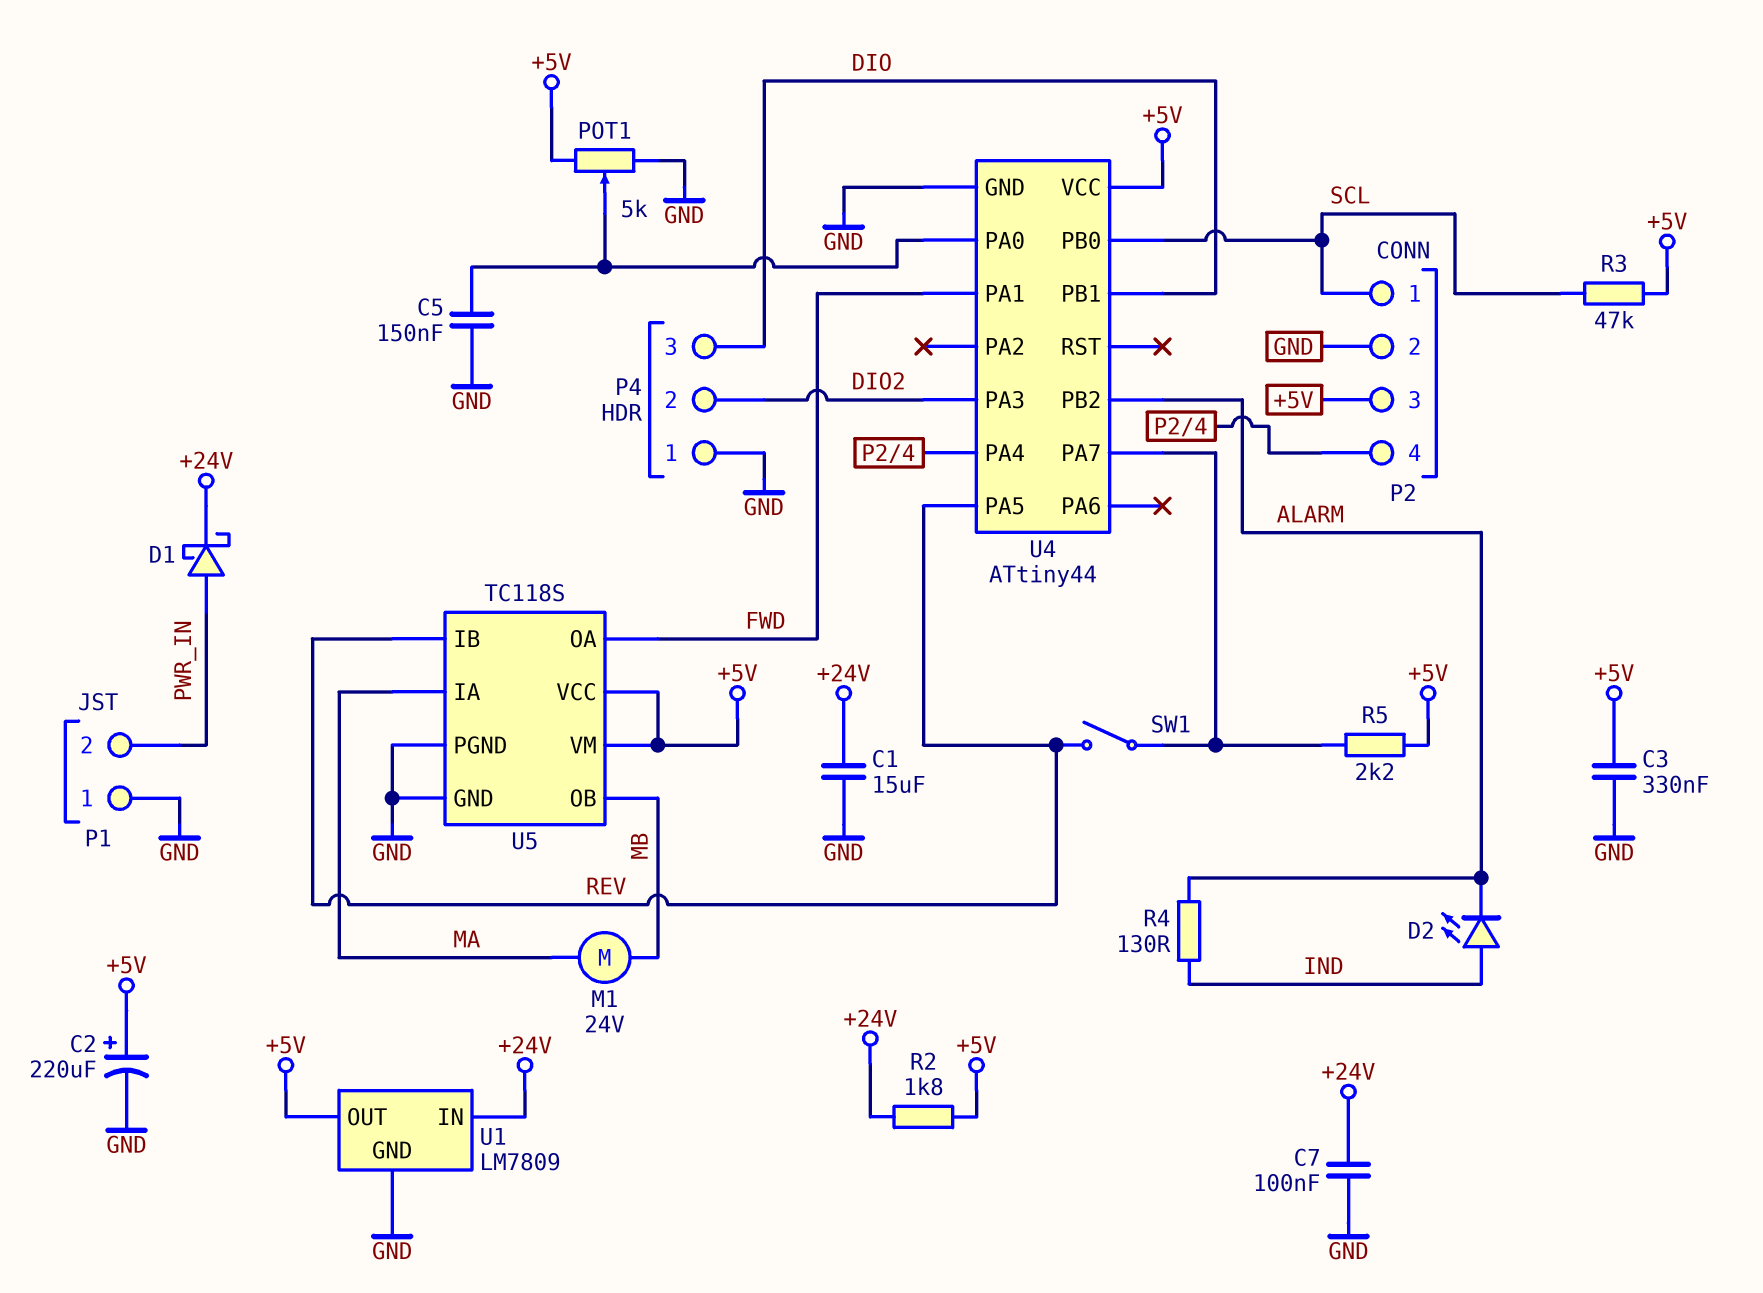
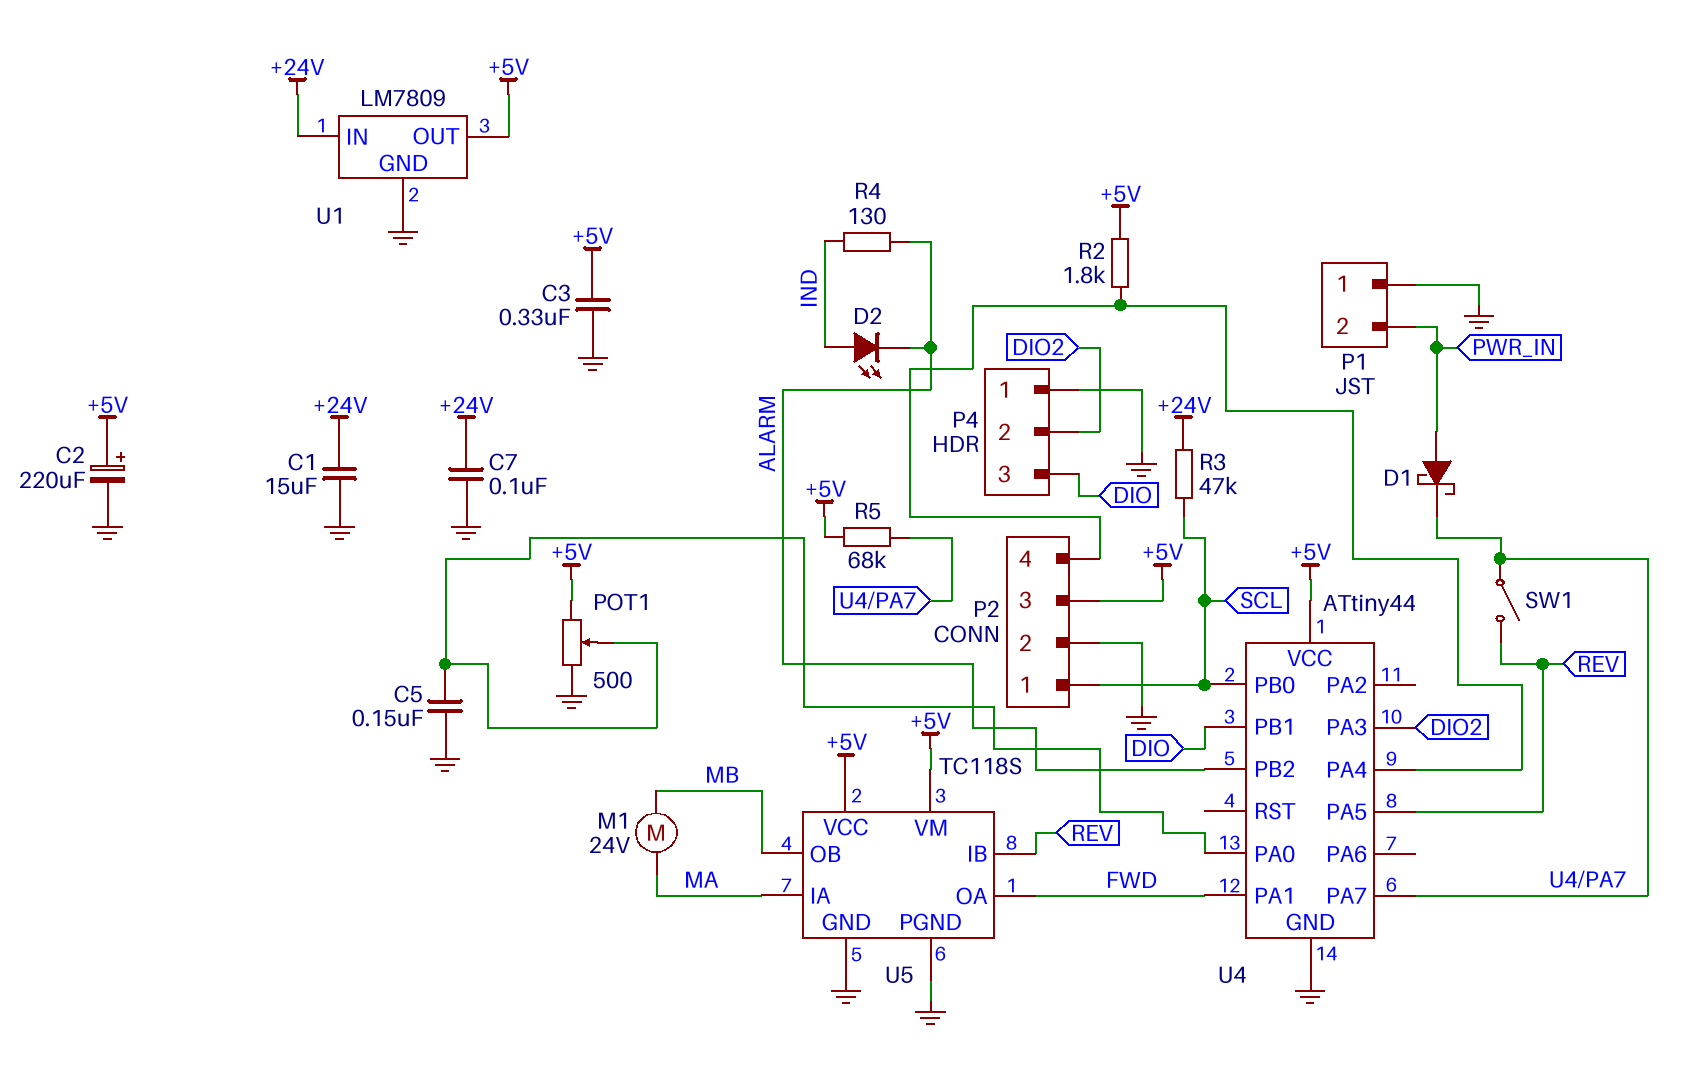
D1: schottky (A PWR_IN, K +24V) -> schottky (A PWR_IN, K U4/PA7)
POT1: 5k (+5V, GND, wiper U4/PA0) -> 500 (+5V, GND, wiper U4/PA0)
R2: 1.8k (+5V, +24V) -> 1.8k (+5V, P2/4)
R3: 47k (+5V, SCL) -> 47k (+24V, SCL)
R5: 2.2k (+5V, U4/PA7) -> 68k (+5V, U4/PA7)

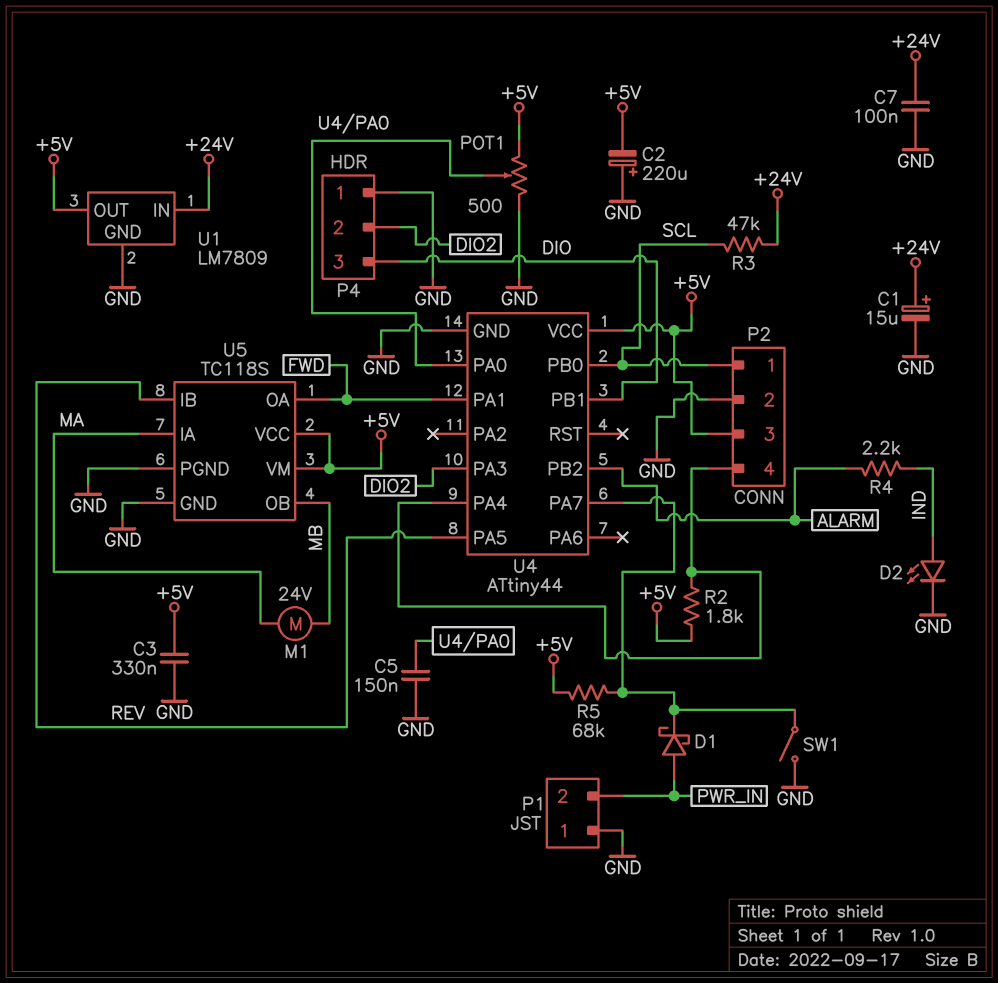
C1: 15uF (+24V, GND) -> 15uF (plus +24V, minus GND)
C2: 220uF (plus +5V, minus GND) -> 220uF (plus GND, minus +5V)
D2: LED (A IND, K ALARM) -> LED (A IND, K GND)
R4: 130 (ALARM, IND) -> 2.2k (ALARM, IND)
SW1: switch (REV, U4/PA7) -> switch (GND, U4/PA7)

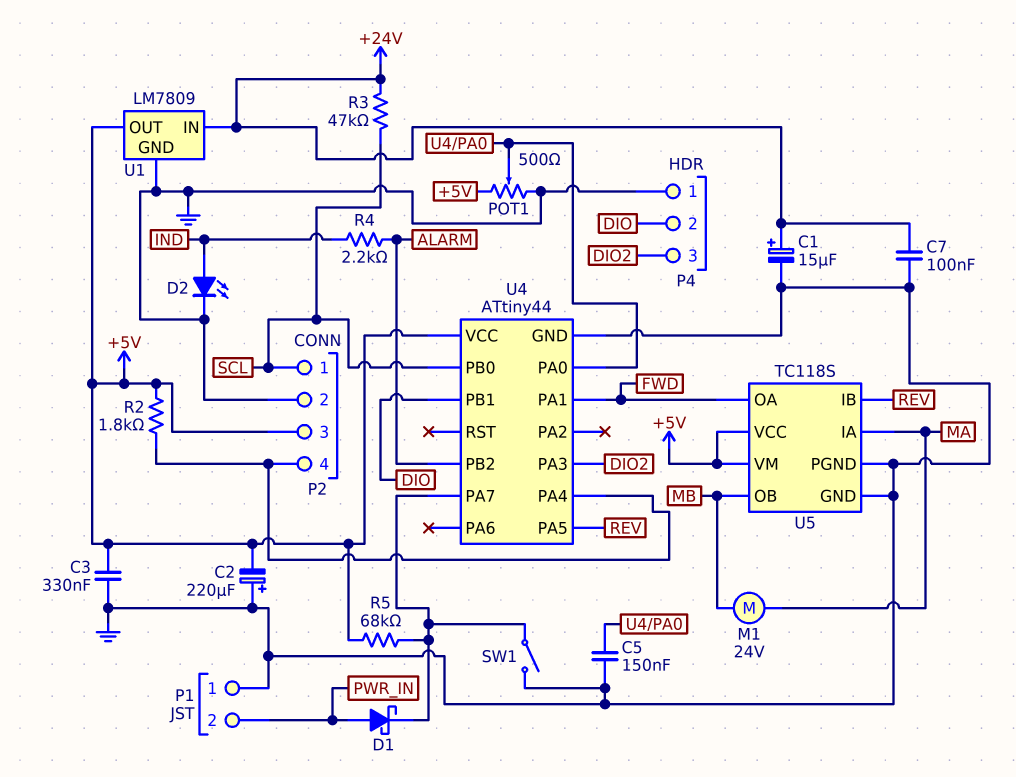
P4 pin 2: DIO2 -> DIO
P4 pin 3: DIO -> DIO2

